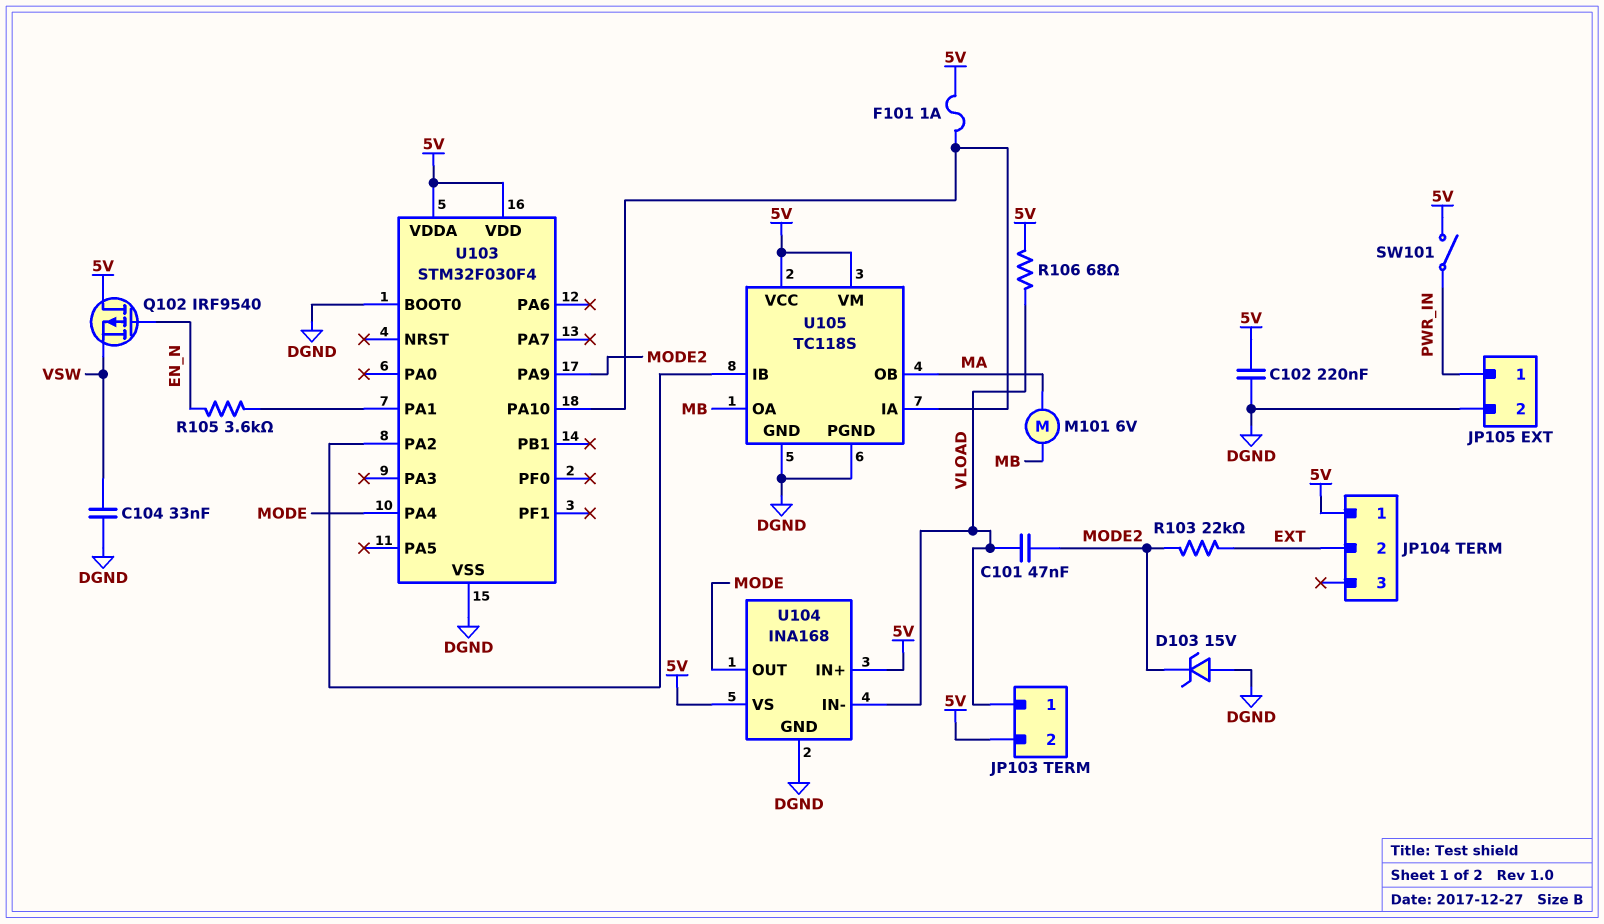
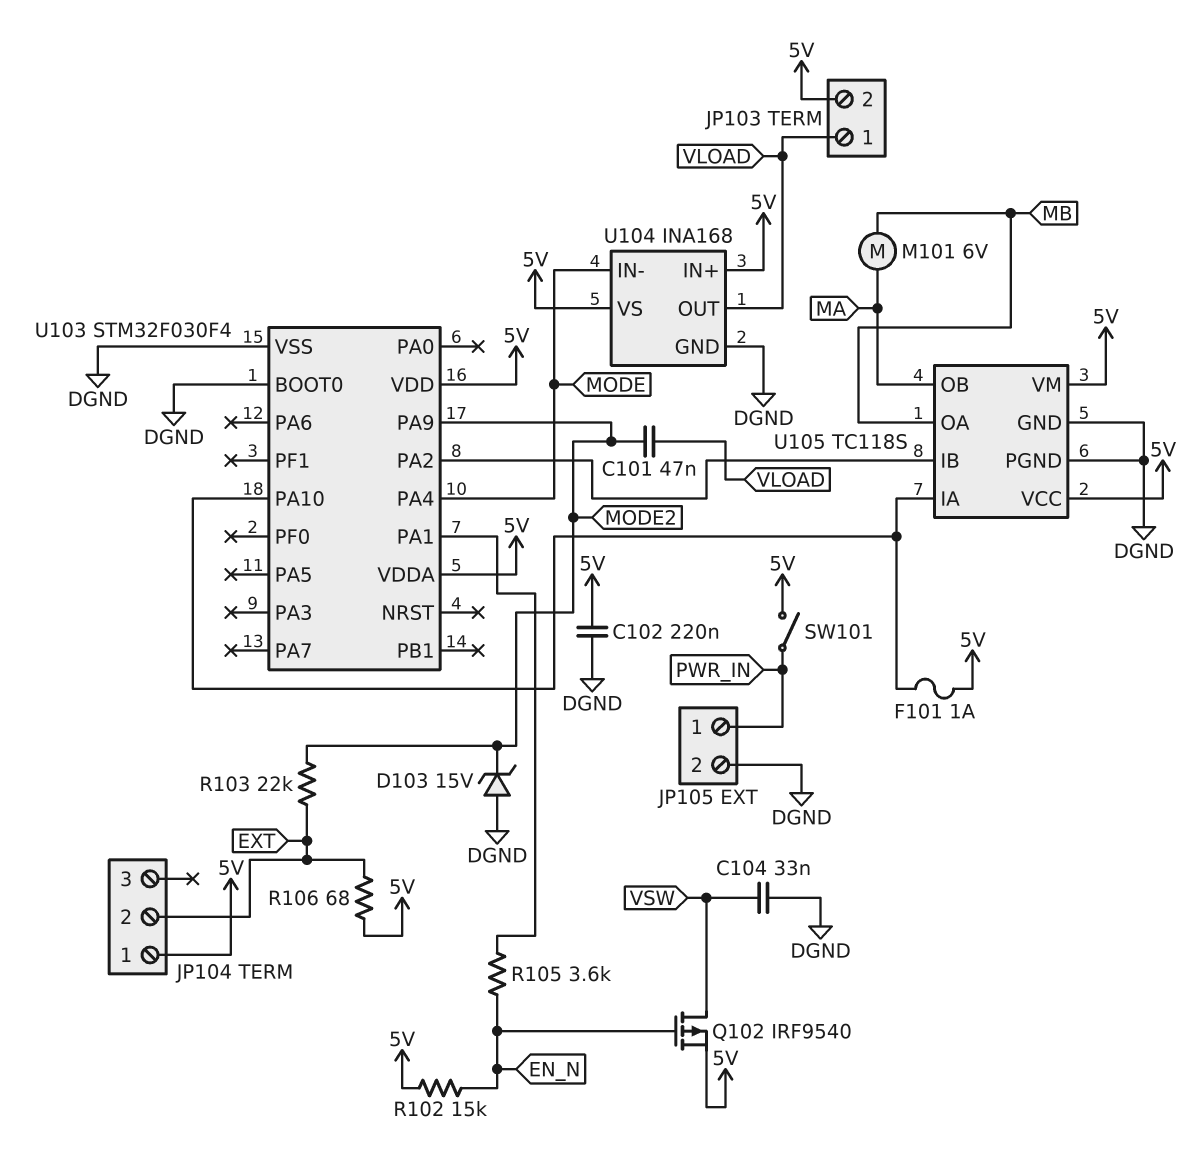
Q102: PMOS IRF9540 (G EN_N, D 5V, S VSW) -> PMOS IRF9540 (G EN_N, D VSW, S 5V)
R102: none -> 15k (5V, EN_N)
R106: 68 (5V, VLOAD) -> 68 (5V, EXT)
U104 pin IN-: VLOAD -> MODE
U104 pin OUT: MODE -> VLOAD

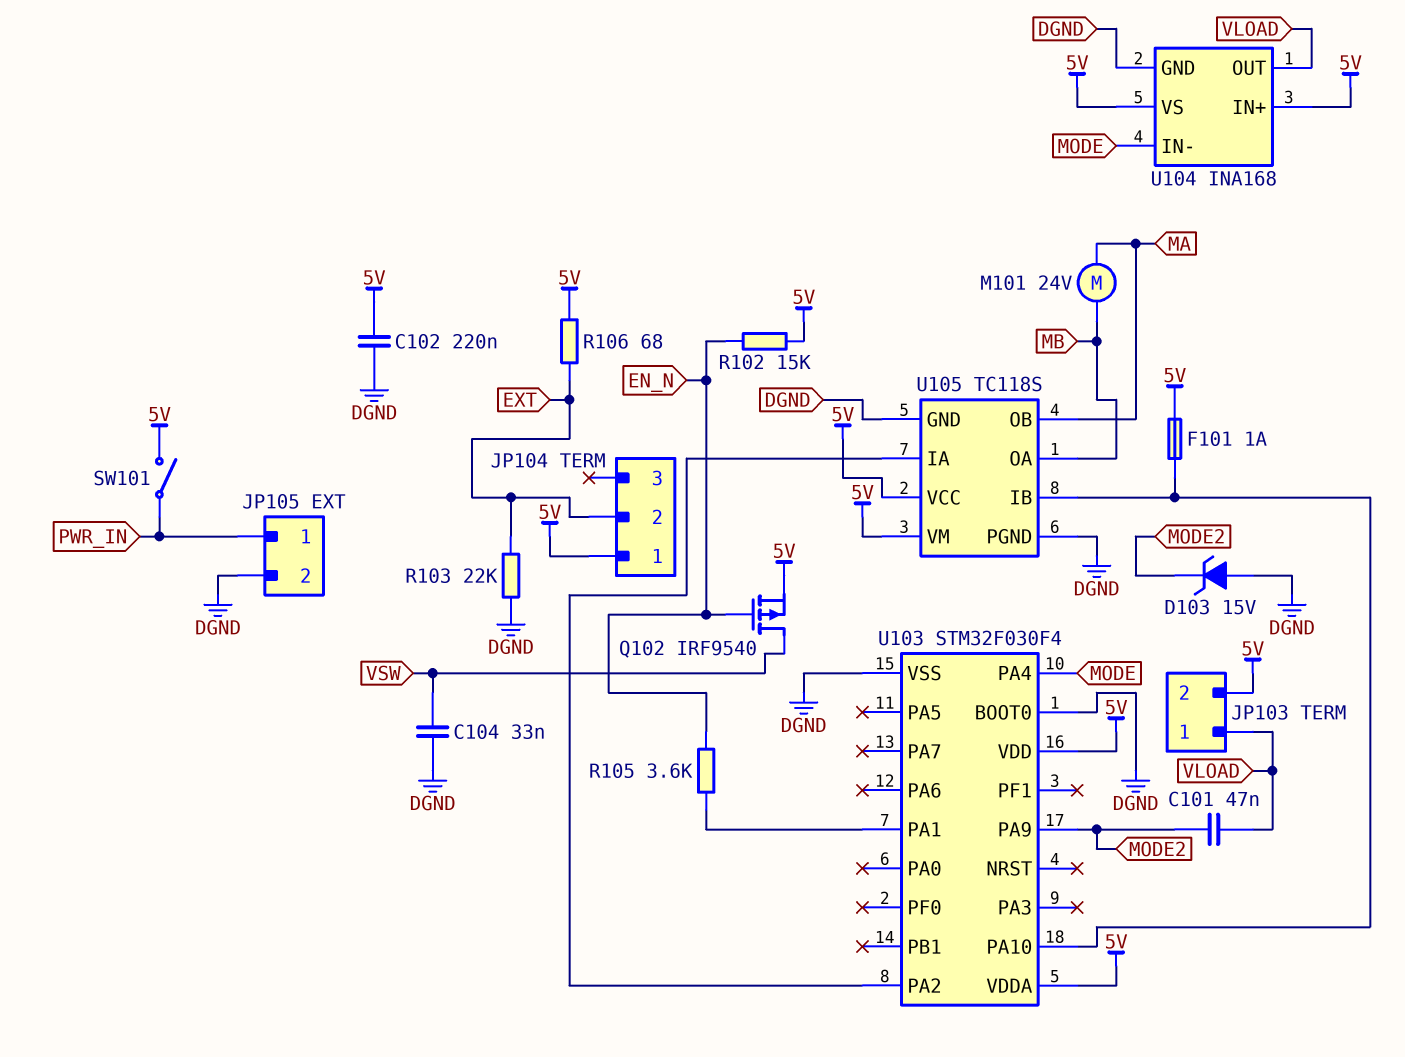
M101: motor 6V (MA, MB) -> motor 24V (MA, MB)
R103: 22k (EXT, MODE2) -> 22k (DGND, EXT)
U105 pin IA: U103/PA10 -> U103/PA2
U105 pin IB: U103/PA2 -> U103/PA10

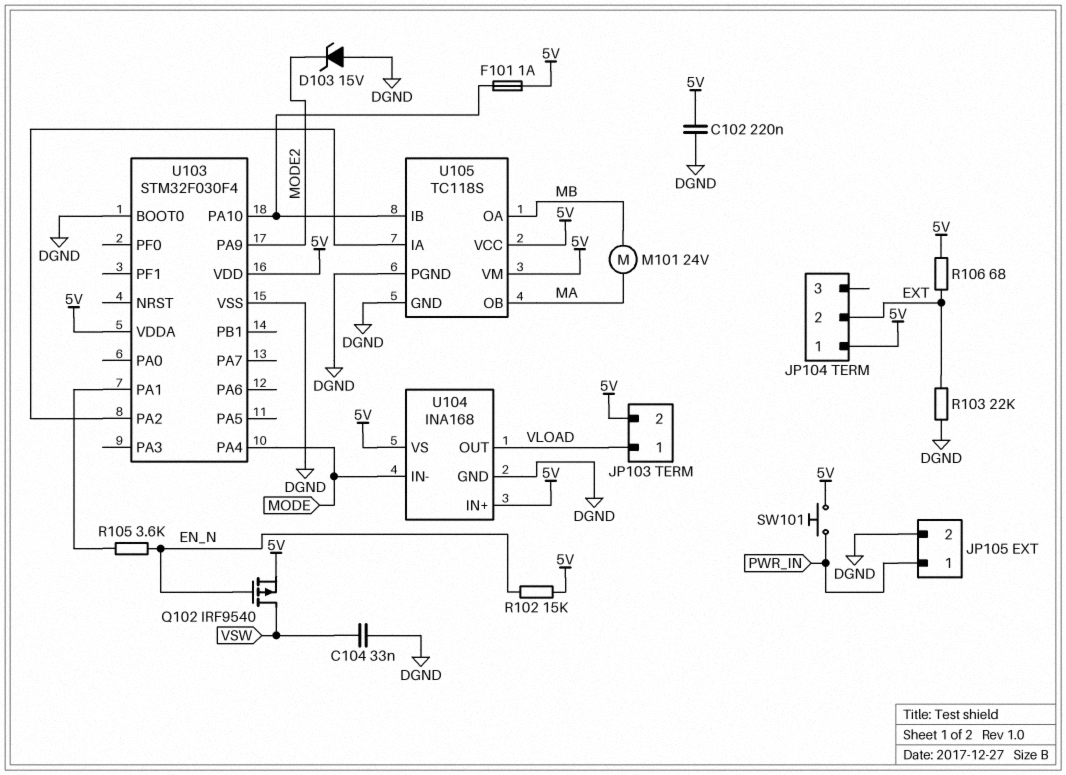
C101: 47nF (MODE2, VLOAD) -> none
SW101: switch (5V, PWR_IN) -> button (5V, PWR_IN)

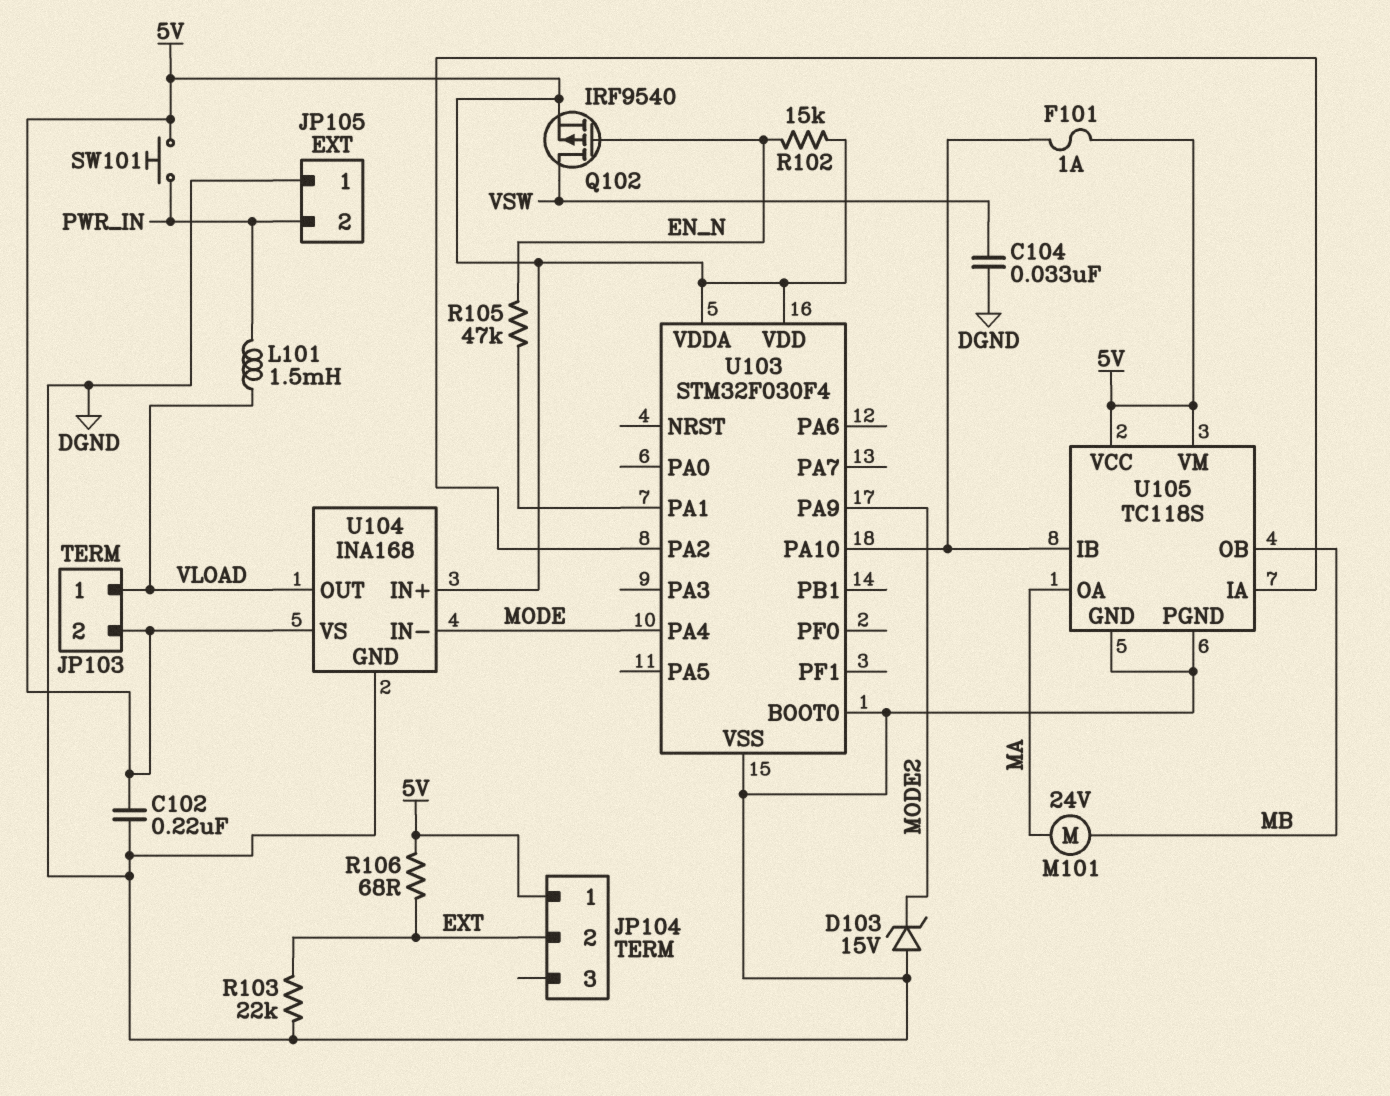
JP105 pin 1: PWR_IN -> DGND
JP105 pin 2: DGND -> PWR_IN
L101: none -> 1.5mH (PWR_IN, VLOAD)
R105: 3.6k (EN_N, U103/PA1) -> 47k (EN_N, U103/PA1)
U105 pin OA: MB -> MA
U105 pin OB: MA -> MB

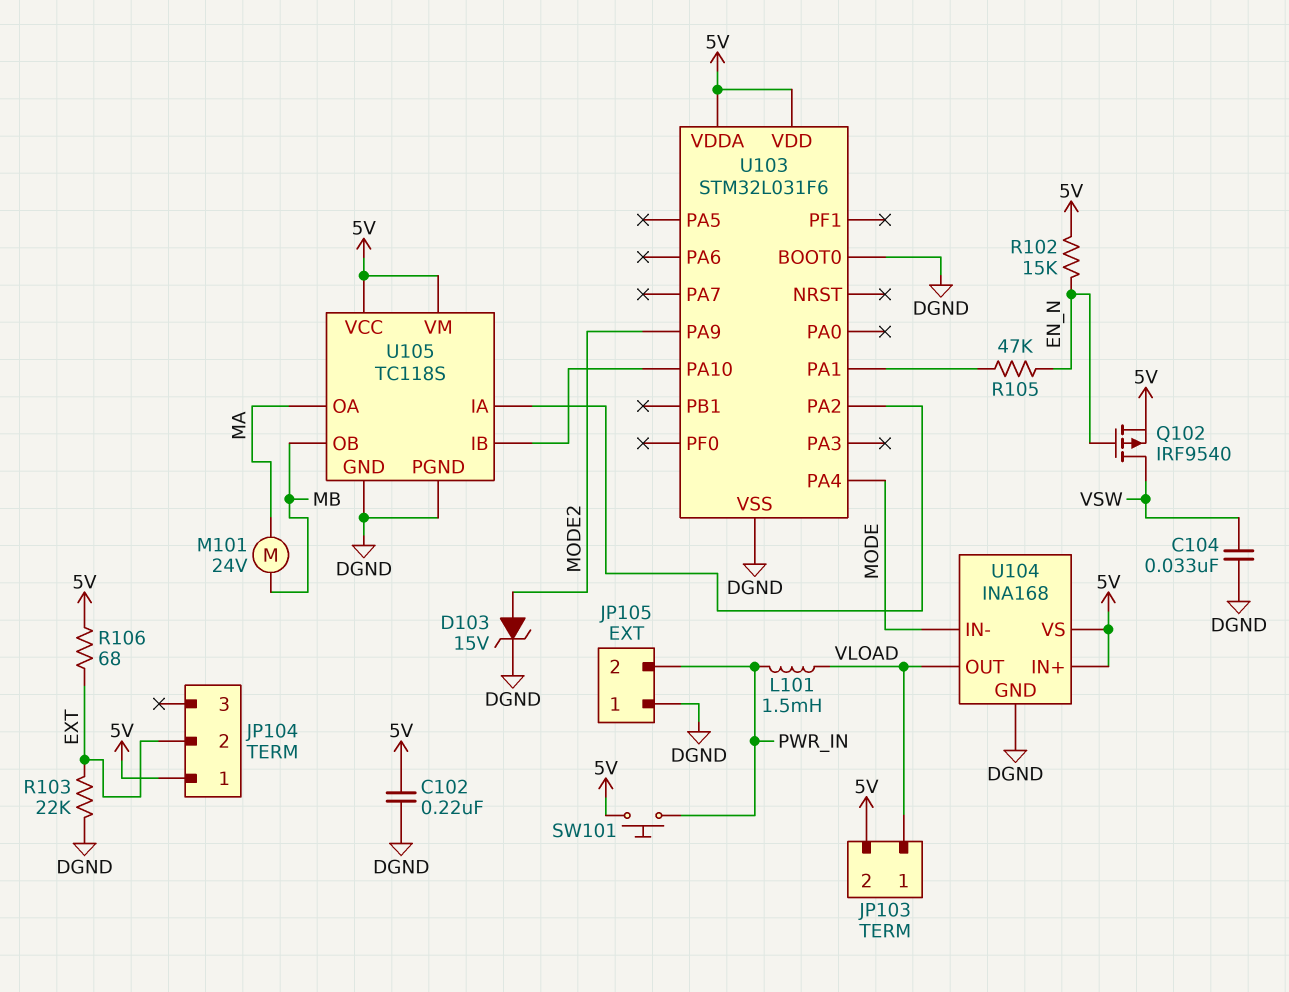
D103: zener 15V (A DGND, K MODE2) -> zener 15V (A MODE2, K DGND)
F101: 1A (5V, U103/PA10) -> none
U103: STM32F030F4 -> STM32L031F6

